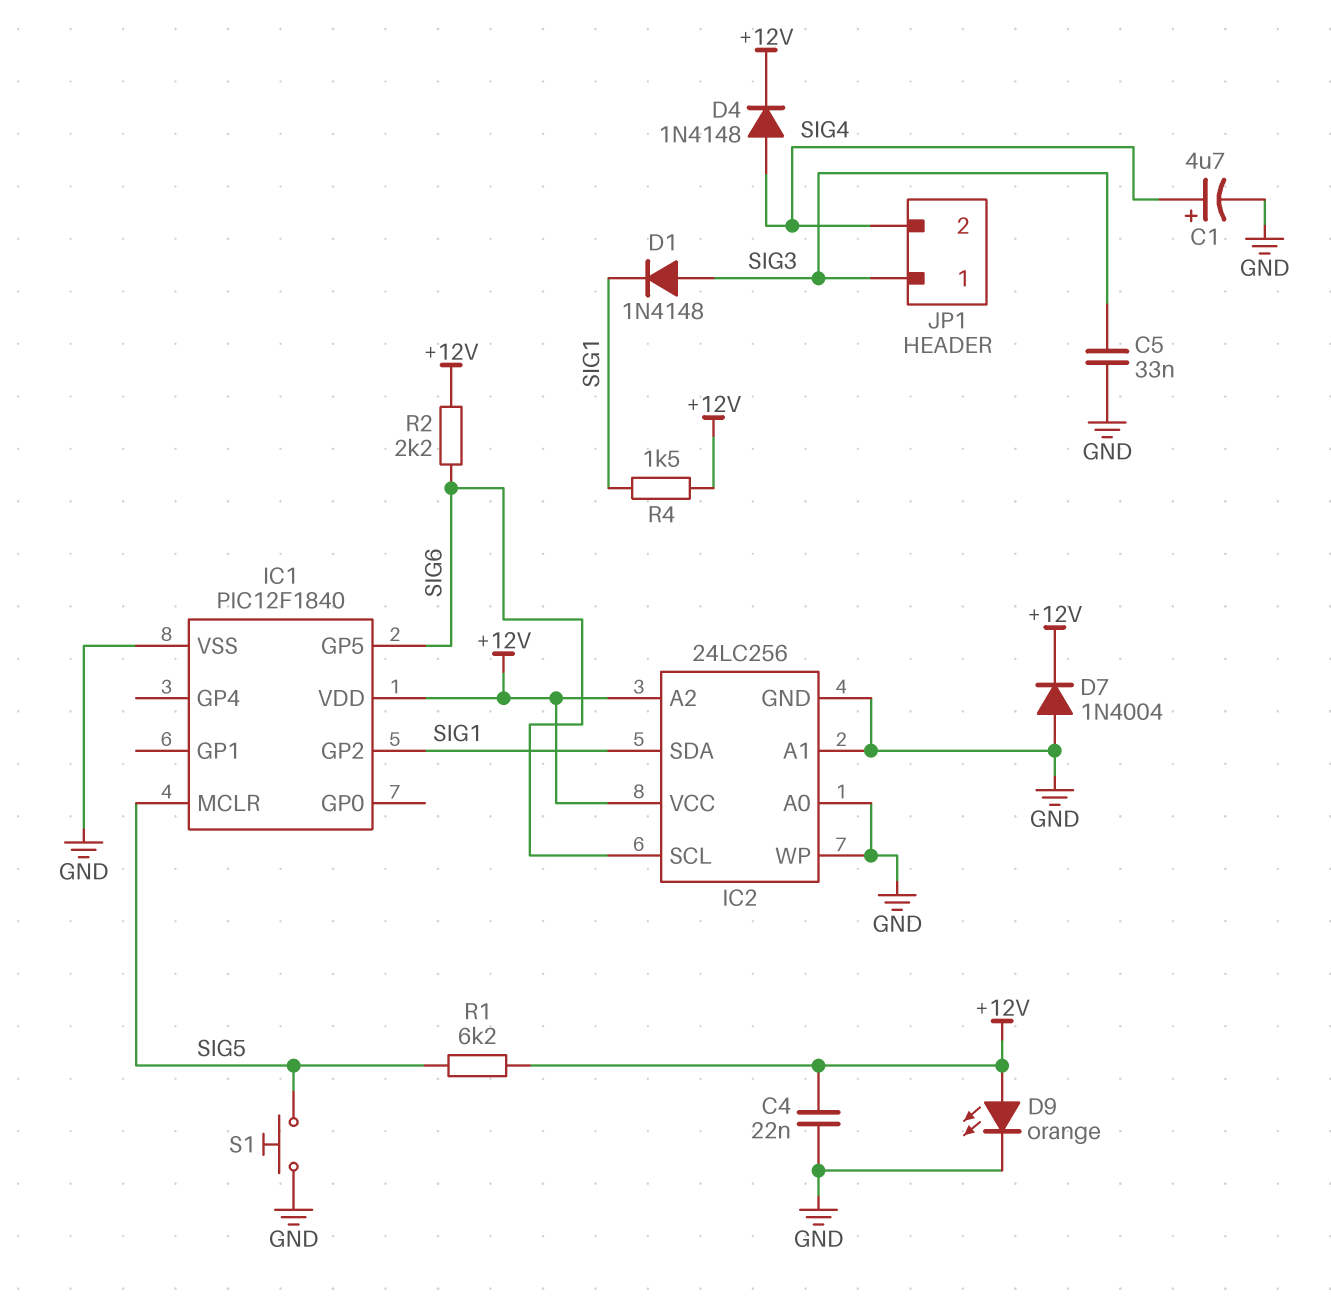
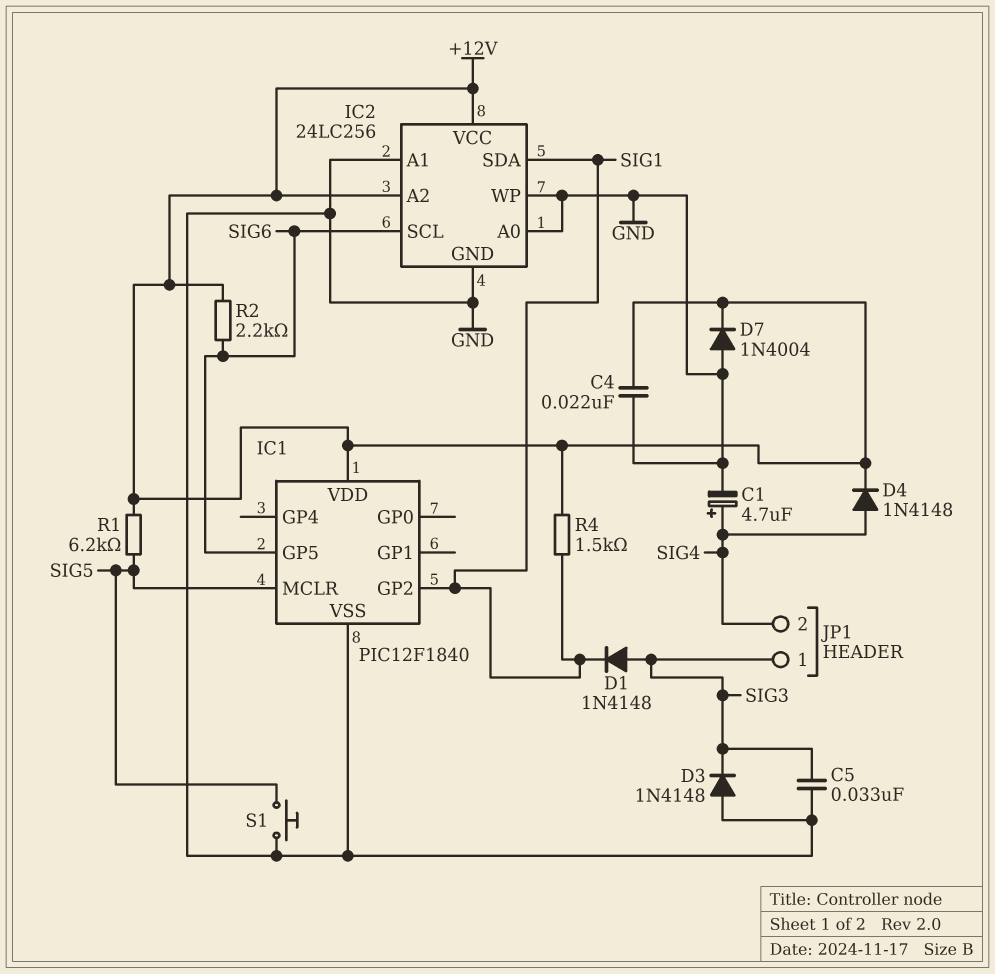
D3: none -> diode 1N4148 (A GND, K SIG3)
D9: LED orange (A +12V, K GND) -> none

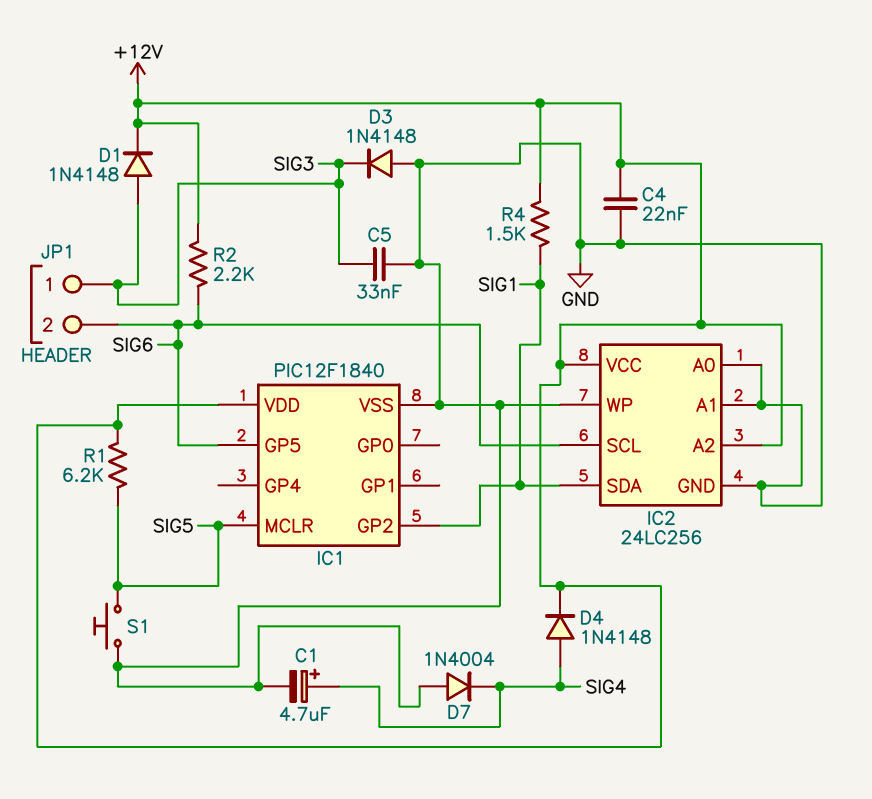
D1: diode 1N4148 (A SIG3, K SIG1) -> diode 1N4148 (A SIG3, K +12V)
D7: diode 1N4004 (A GND, K +12V) -> diode 1N4004 (A GND, K SIG4)
JP1 pin 2: SIG4 -> SIG6

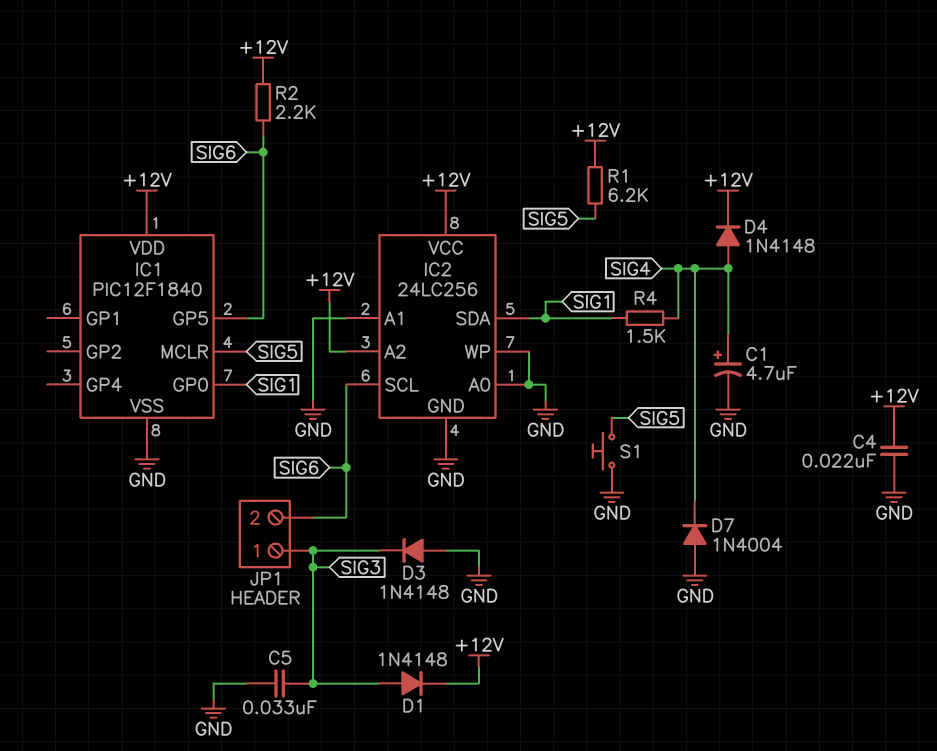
IC1 pin GP0: none -> SIG1
IC1 pin GP2: SIG1 -> none
R4: 1.5k (+12V, SIG1) -> 1.5k (SIG1, SIG4)

